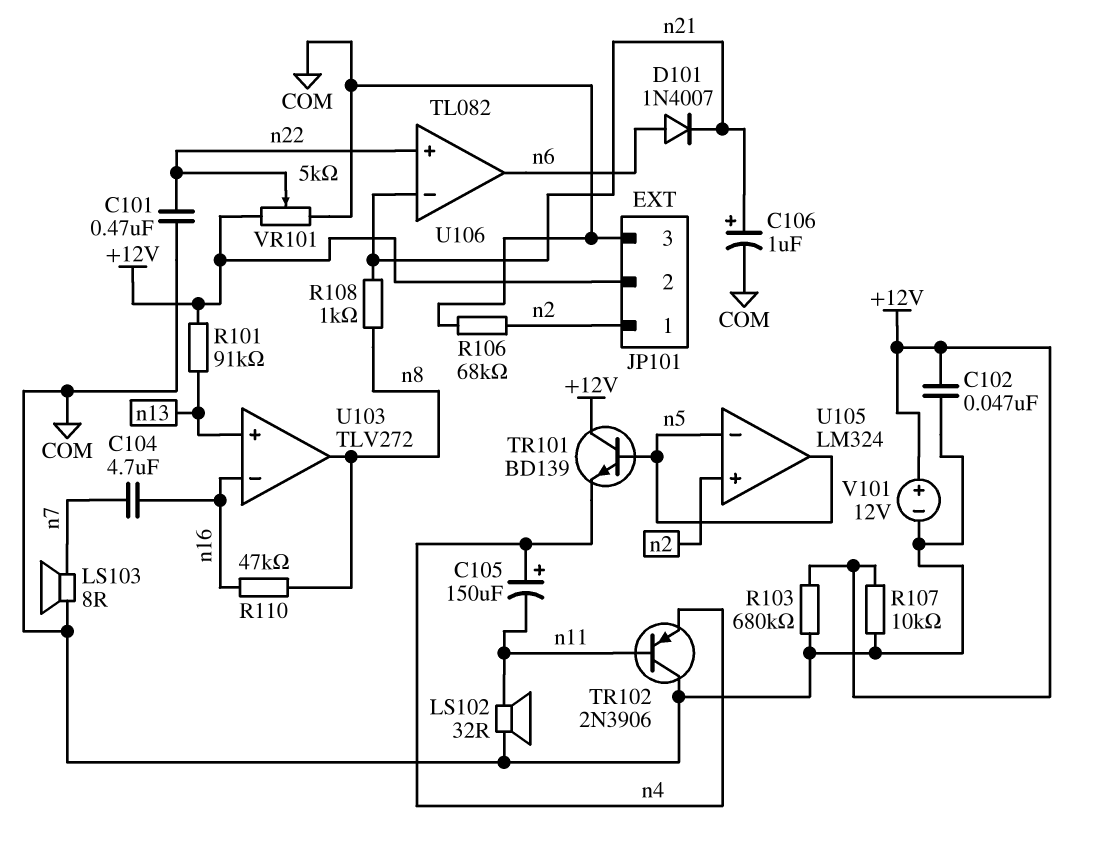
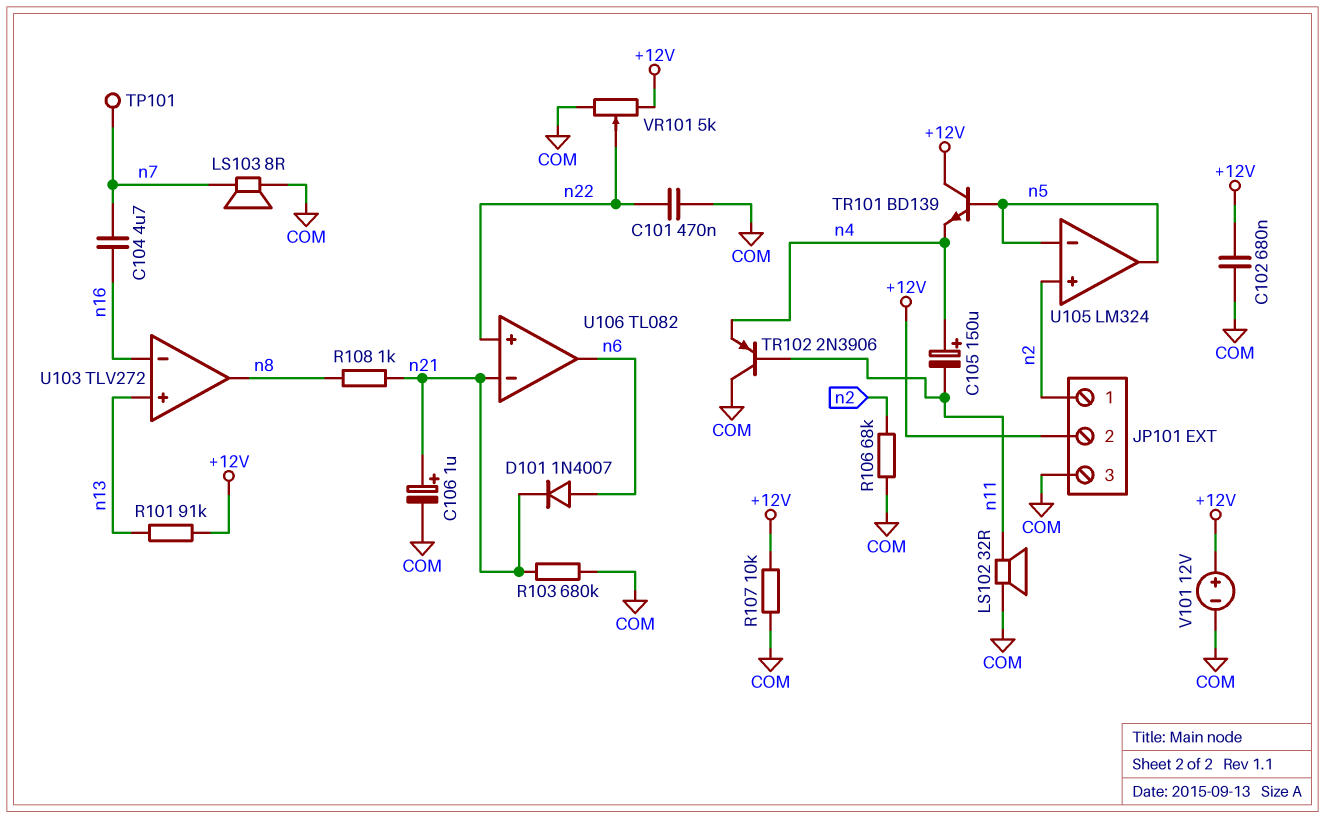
C102: 47nF (+12V, COM) -> 680nF (+12V, COM)
R103: 680k (+12V, COM) -> 680k (COM, n21)
R110: 47k (n8, n16) -> none
TP101: none -> test point (n7)

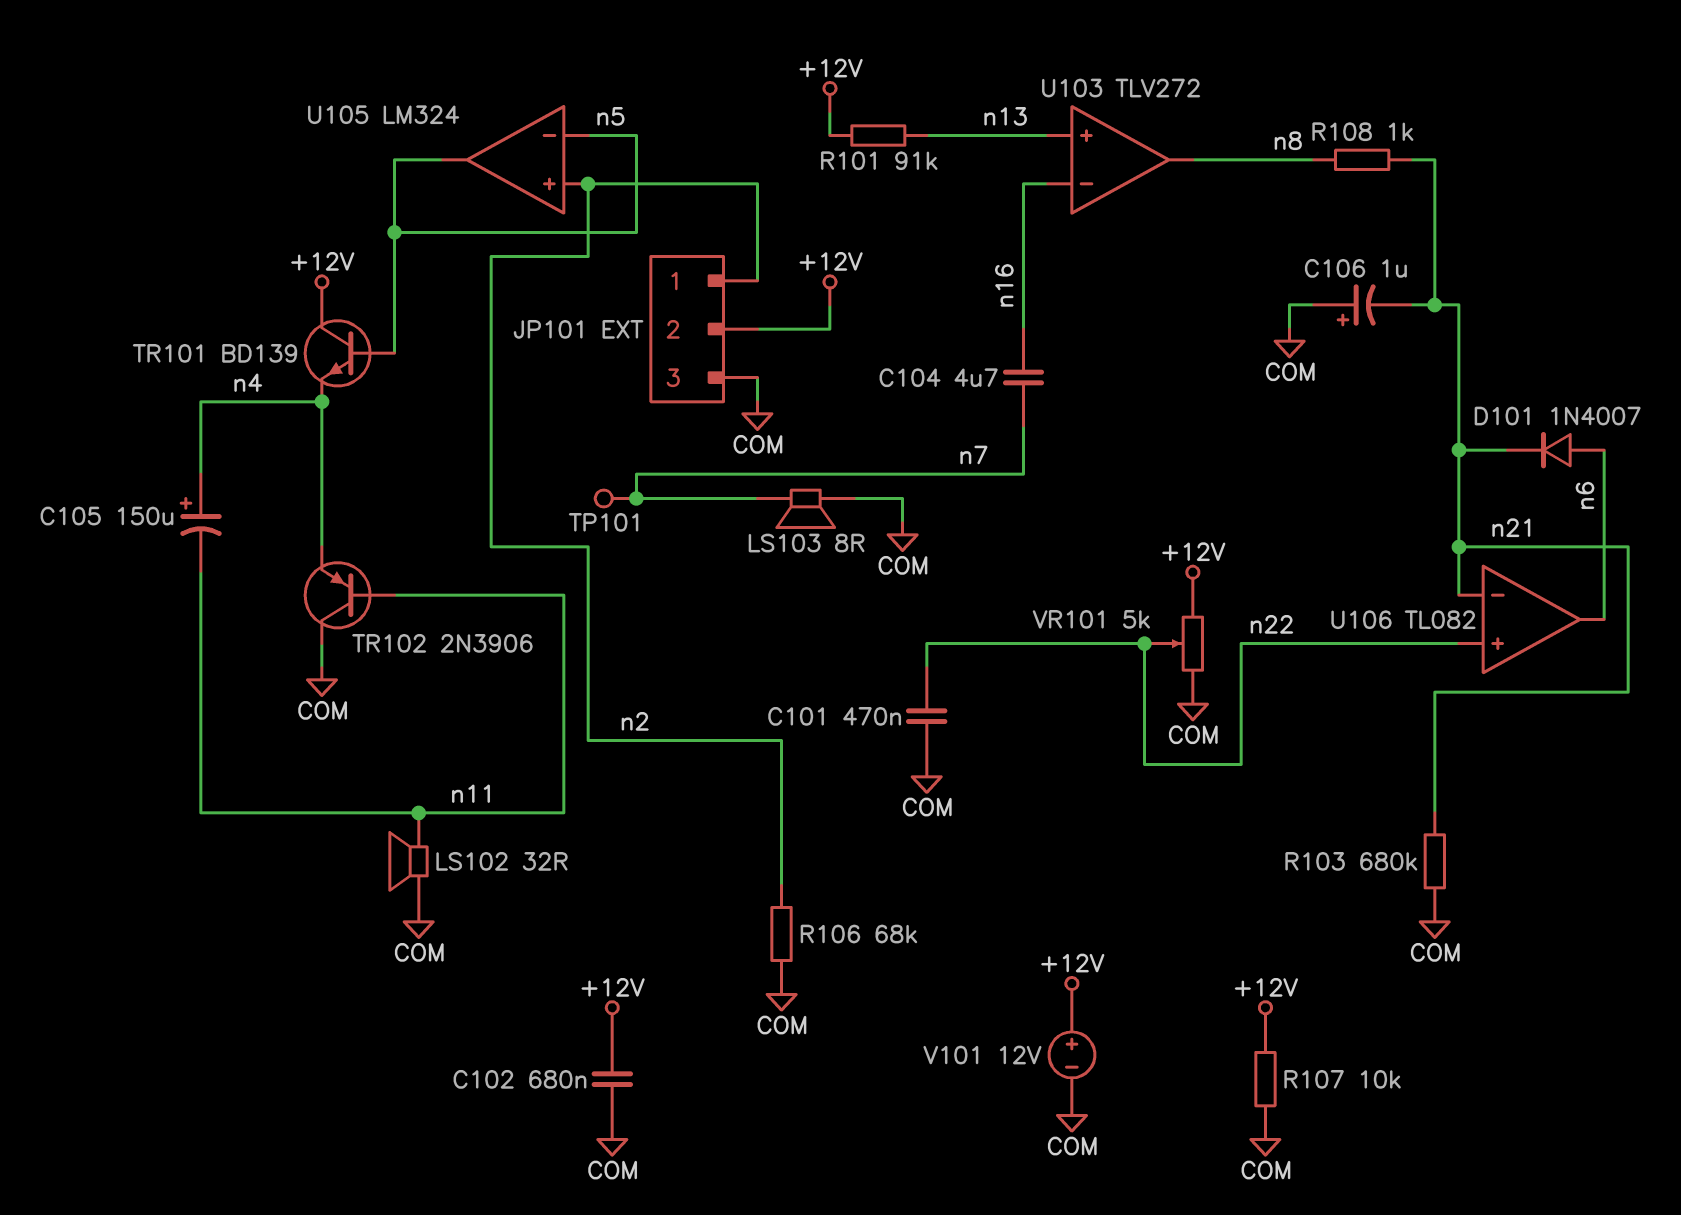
C106: 1uF (plus n21, minus COM) -> 1uF (plus COM, minus n21)

